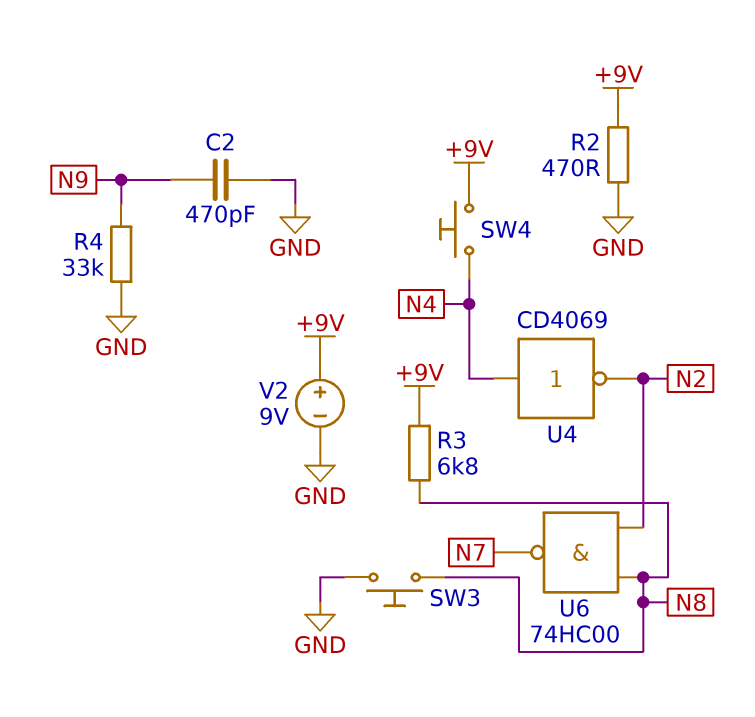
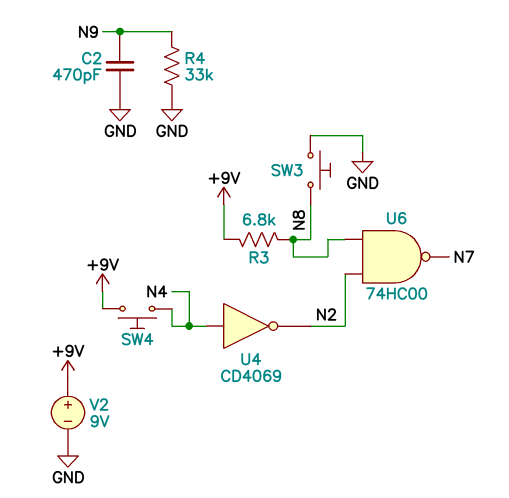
R2: 470 (+9V, GND) -> none

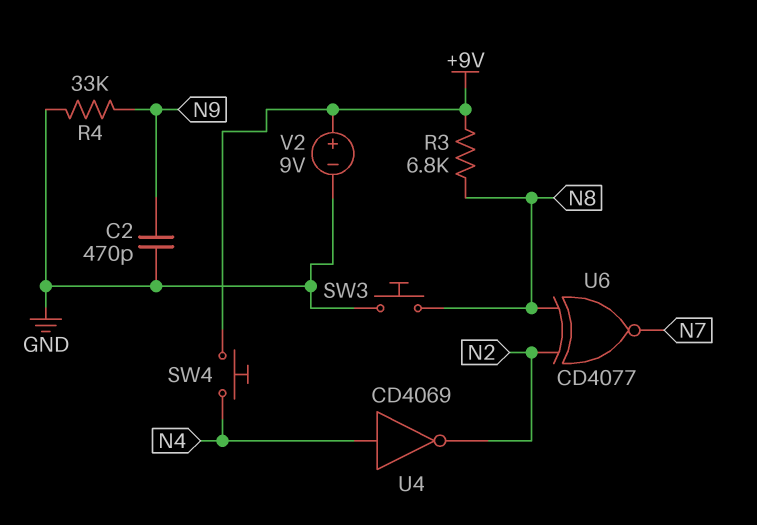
U6: NAND 74HC00 (in N2, in N8, out N7) -> XNOR CD4077 (in N2, in N8, out N7)

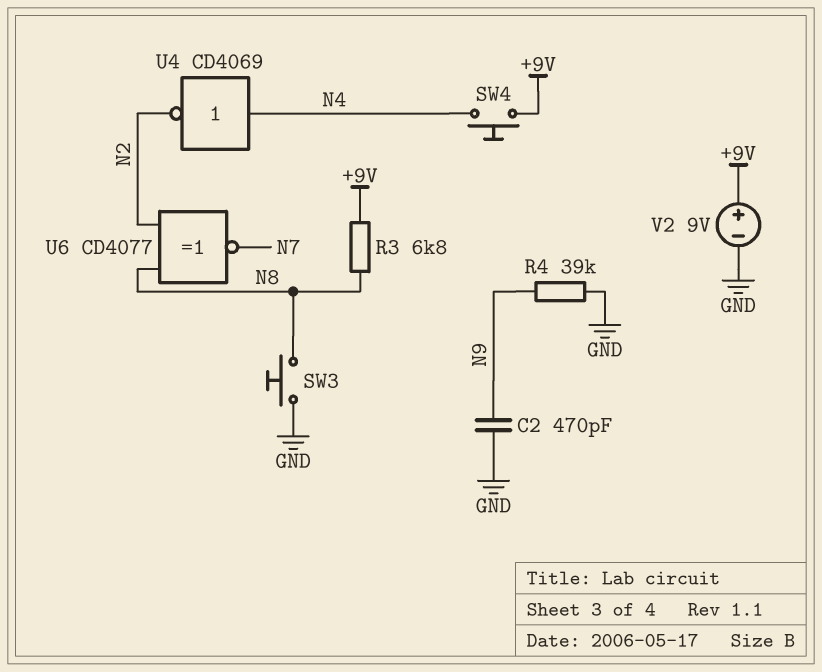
R4: 33k (GND, N9) -> 39k (GND, N9)

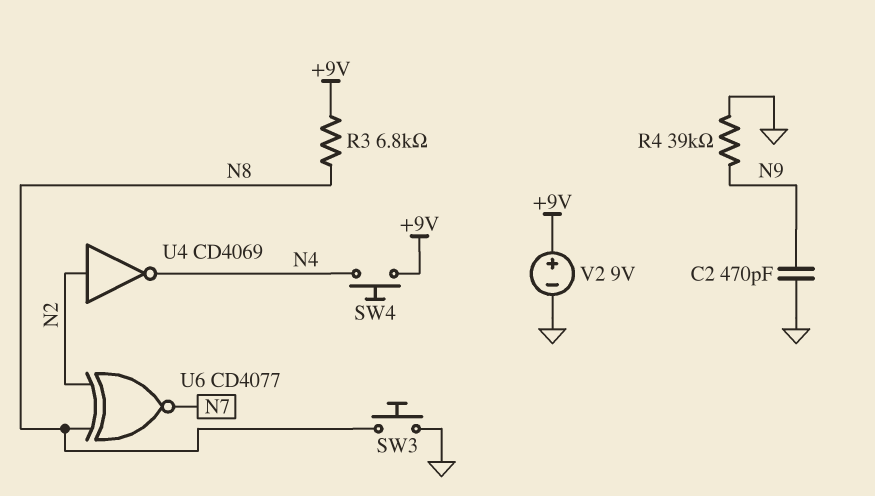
U4: NOT CD4069 (in N4, out N2) -> NOT CD4069 (in N2, out N4)

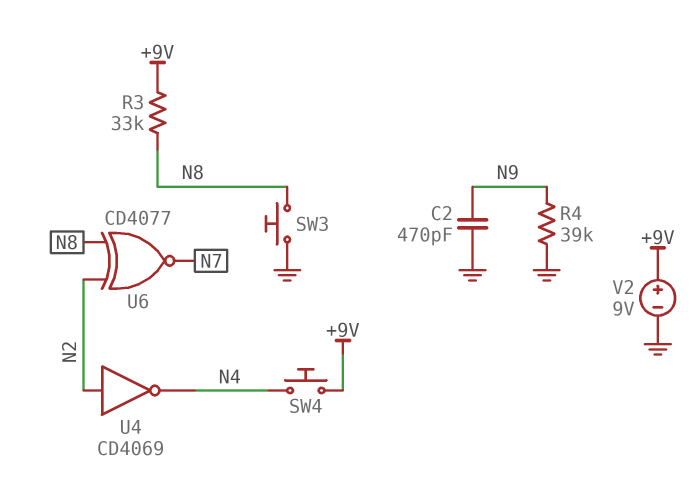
R3: 6.8k (+9V, N8) -> 33k (+9V, N8)

